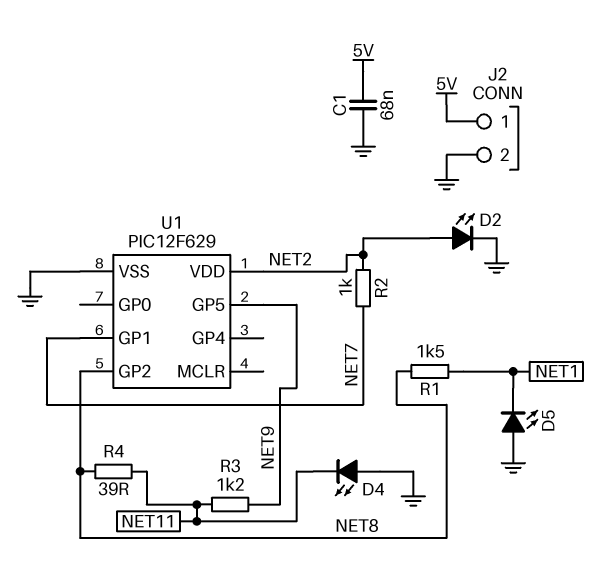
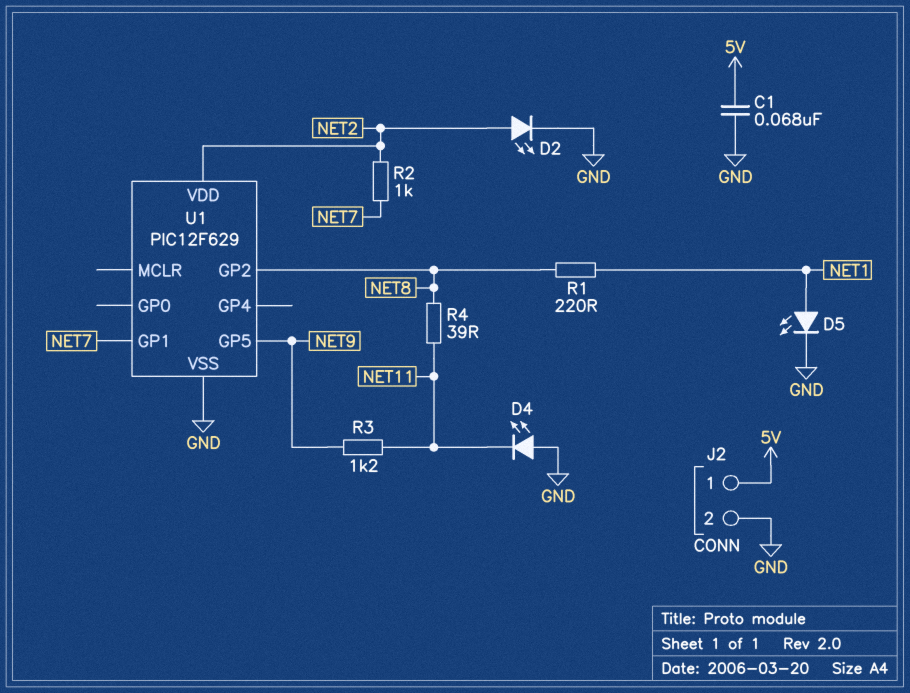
D5: LED (A GND, K NET1) -> LED (A NET1, K GND)
R1: 1.5k (NET1, NET8) -> 220 (NET1, NET8)

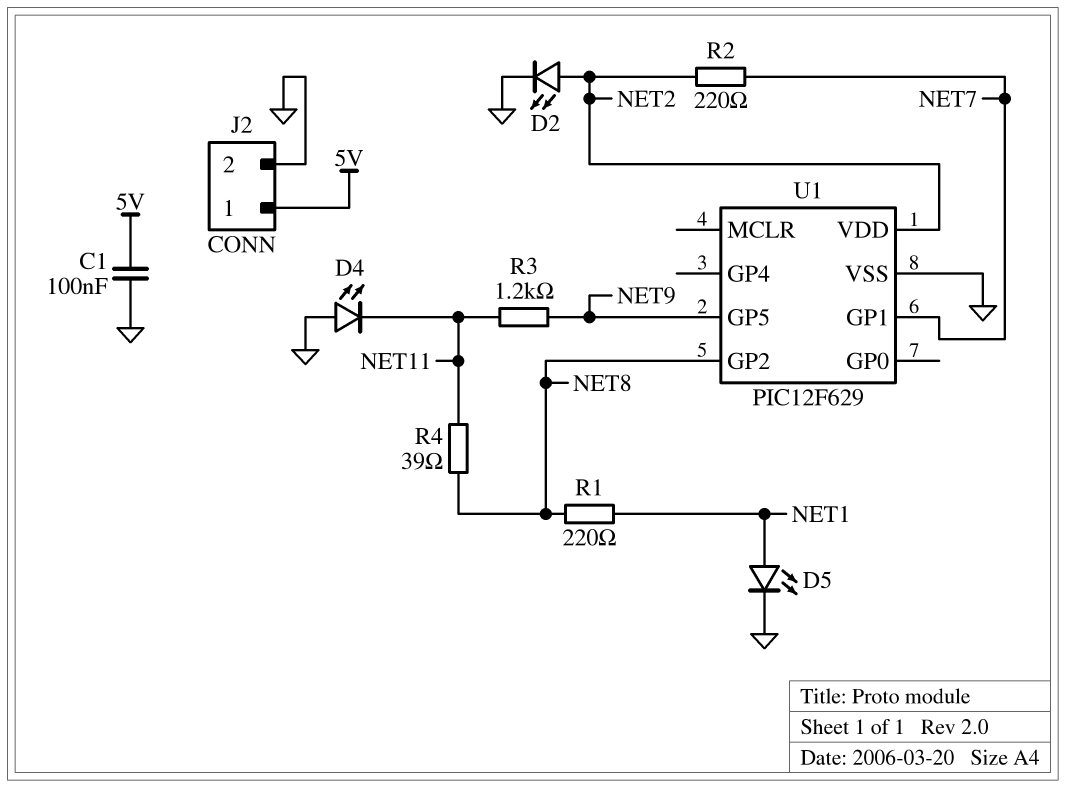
C1: 68nF (5V, GND) -> 100nF (5V, GND)
R2: 1k (NET2, NET7) -> 220 (NET2, NET7)

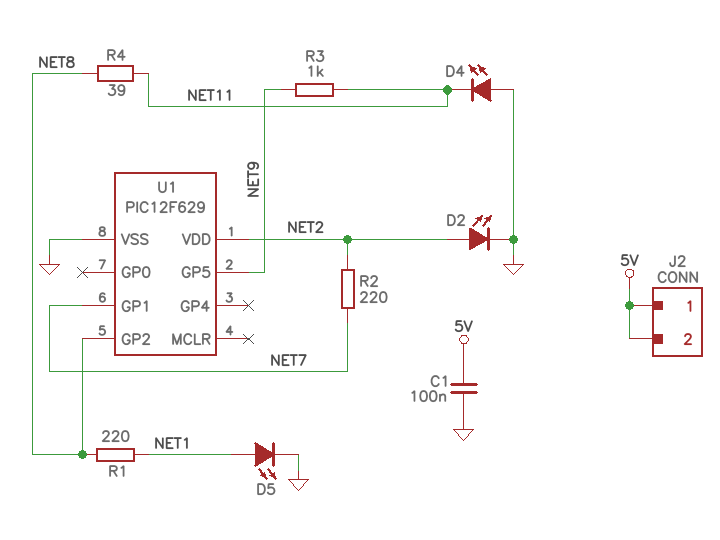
J2 pin 2: GND -> 5V
R3: 1.2k (NET9, NET11) -> 1k (NET9, NET11)

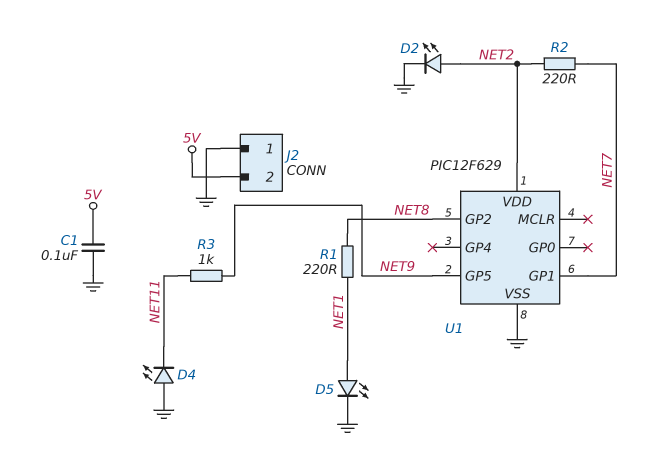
J2 pin 1: 5V -> GND
R4: 39 (NET8, NET11) -> none

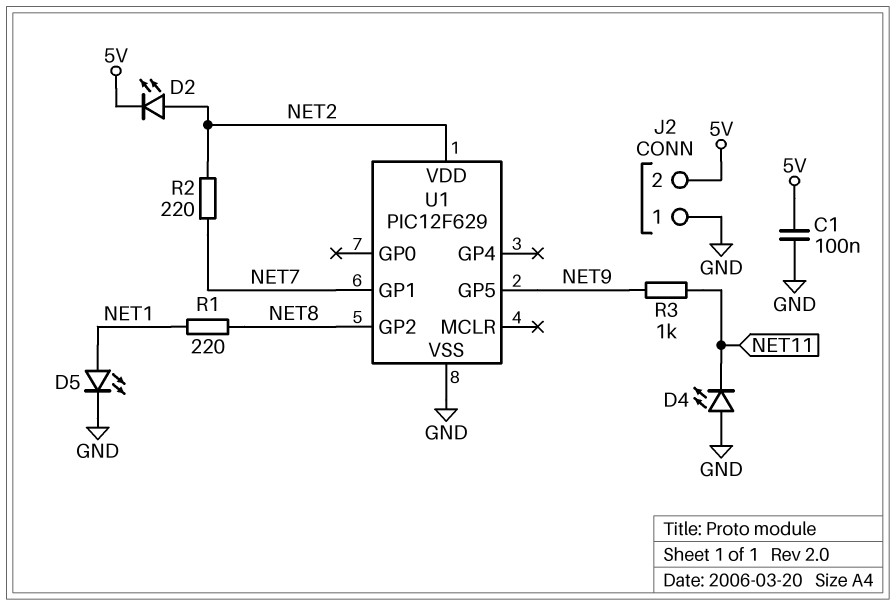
D2: LED (A NET2, K GND) -> LED (A NET2, K 5V)

